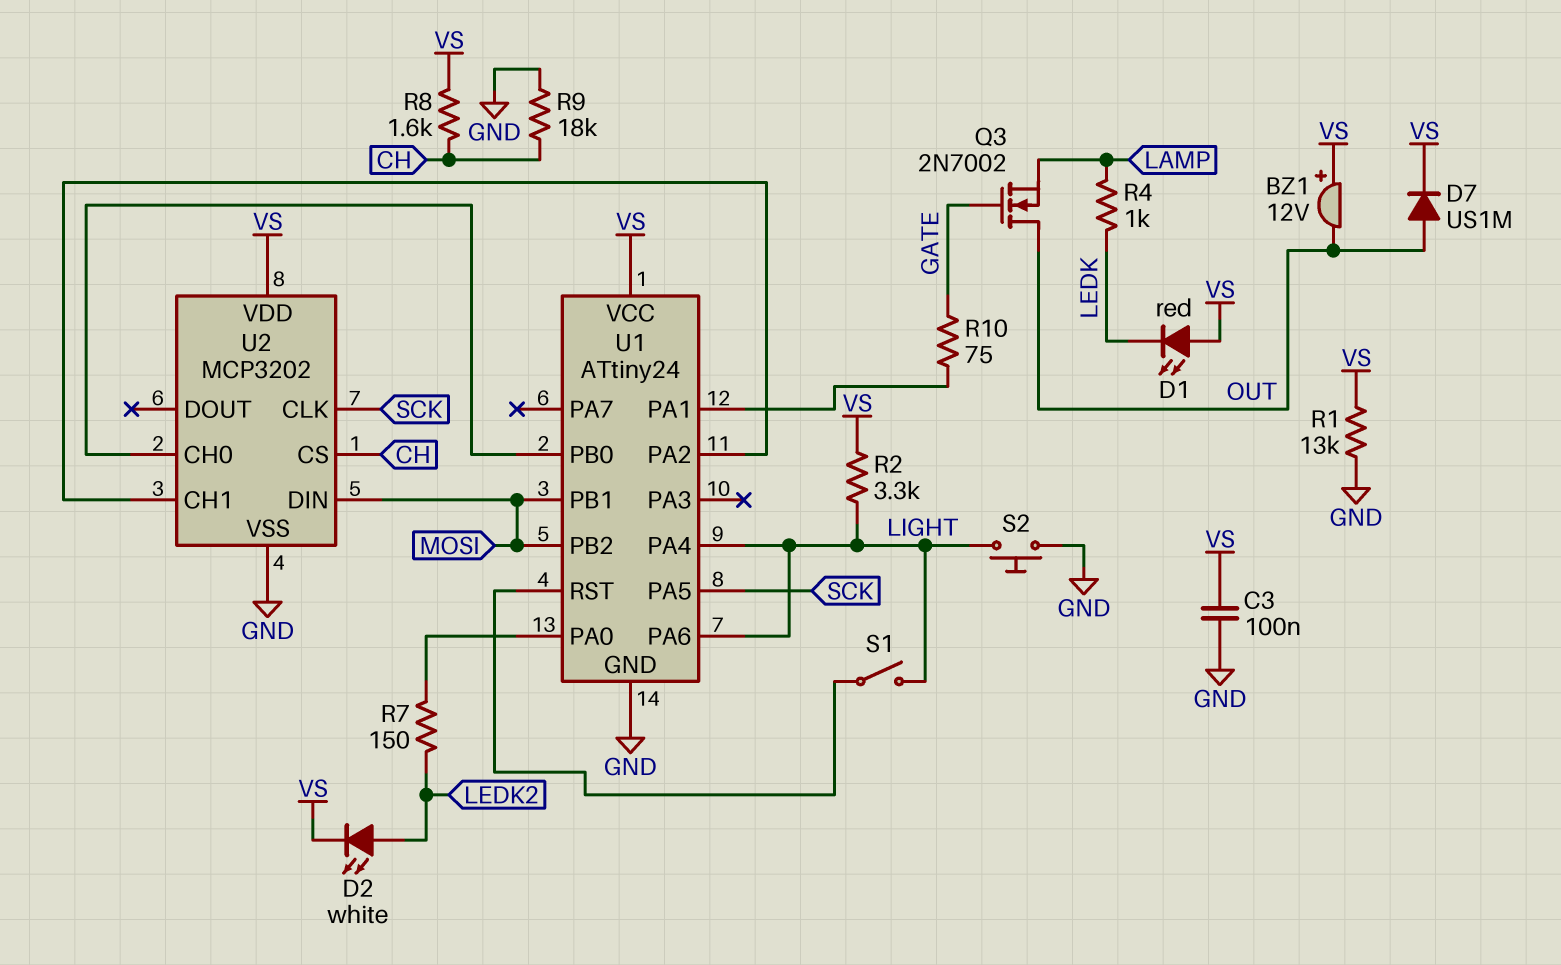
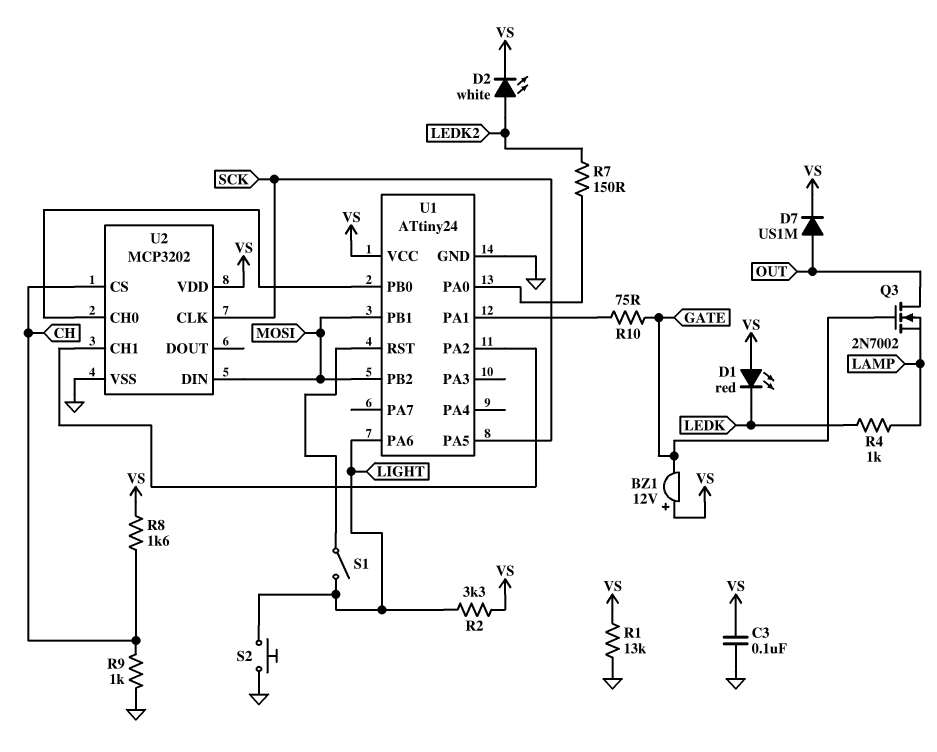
BZ1: buzzer 12V (plus VS, minus OUT) -> buzzer 12V (plus VS, minus GATE)
R9: 18k (CH, GND) -> 1k (CH, GND)
U1 pin PA4: LIGHT -> none

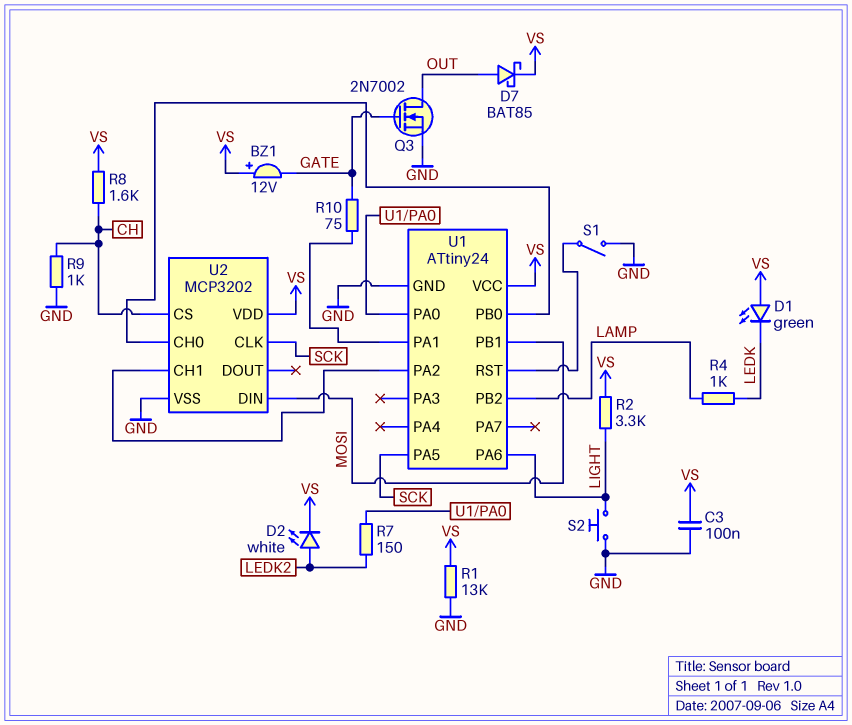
D1: LED red (A VS, K LEDK) -> LED green (A VS, K LEDK)
D7: diode US1M (A OUT, K VS) -> schottky BAT85 (A OUT, K VS)
Q3: NMOS 2N7002 (G GATE, D OUT, S LAMP) -> NMOS 2N7002 (G GATE, D OUT, S GND)
S1: switch (LIGHT, U1/RST) -> switch (GND, U1/RST)
U1 pin PB2: MOSI -> LAMP

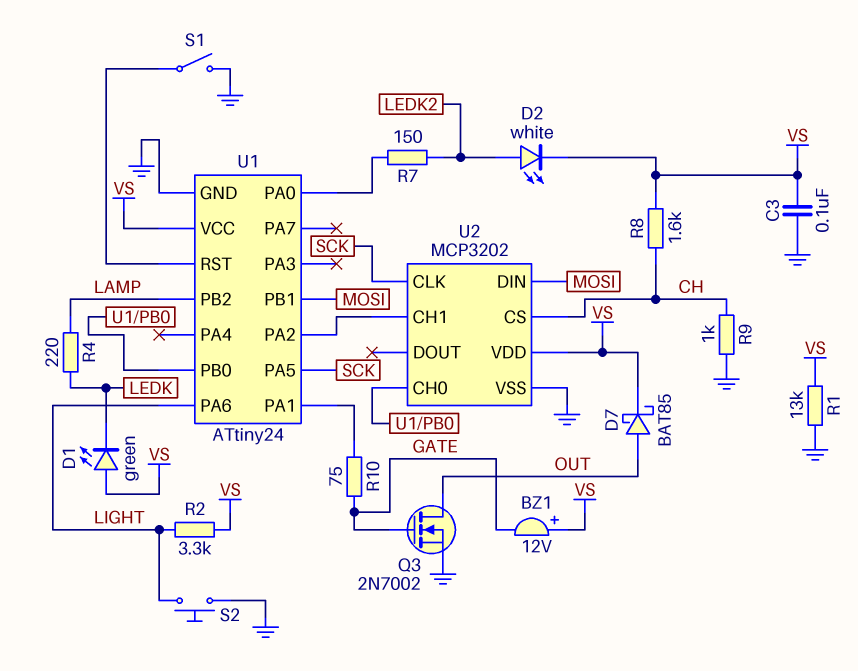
R4: 1k (LAMP, LEDK) -> 220 (LAMP, LEDK)

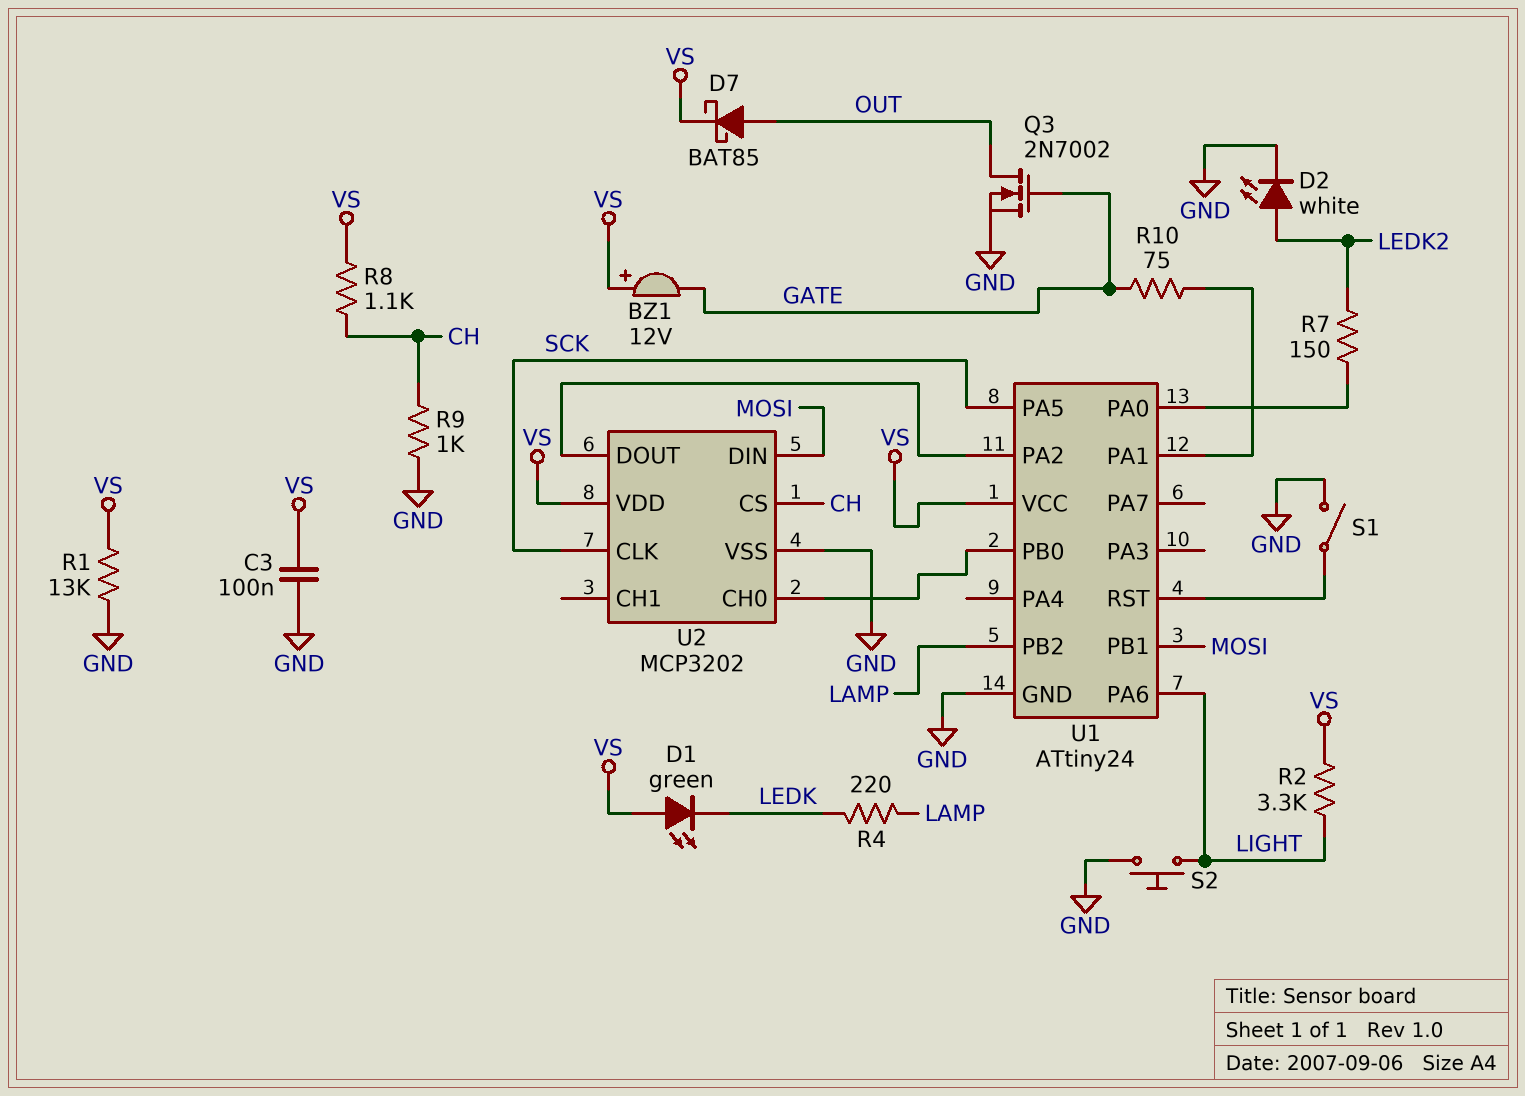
D2: LED white (A LEDK2, K VS) -> LED white (A LEDK2, K GND)
R8: 1.6k (CH, VS) -> 1.1k (CH, VS)
U2 pin CH1: U1/PA2 -> none
U2 pin DOUT: none -> U1/PA2

